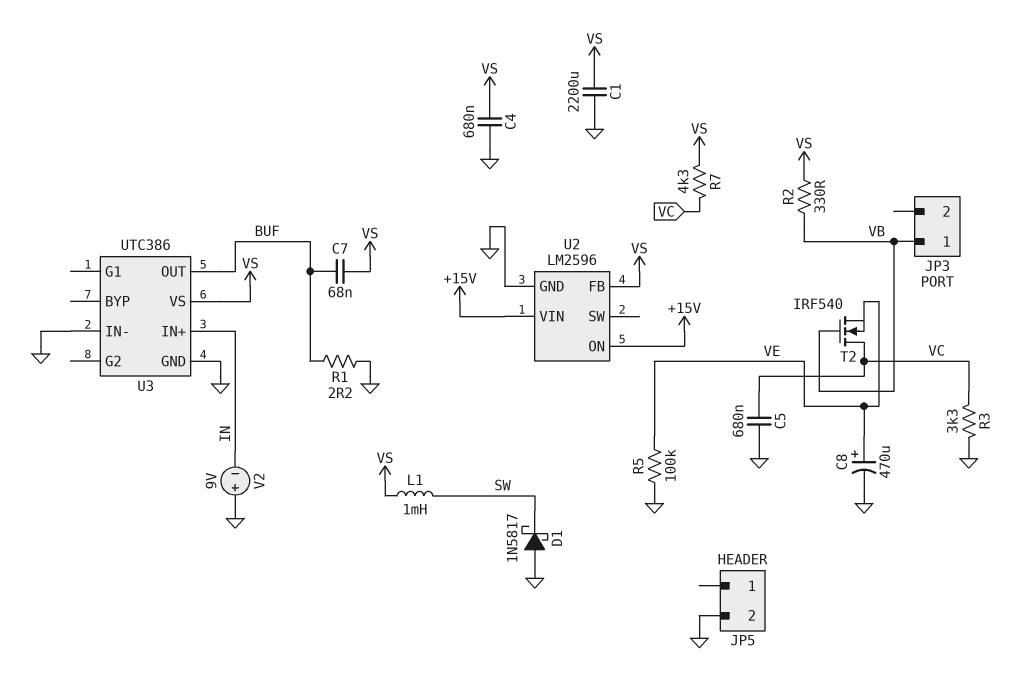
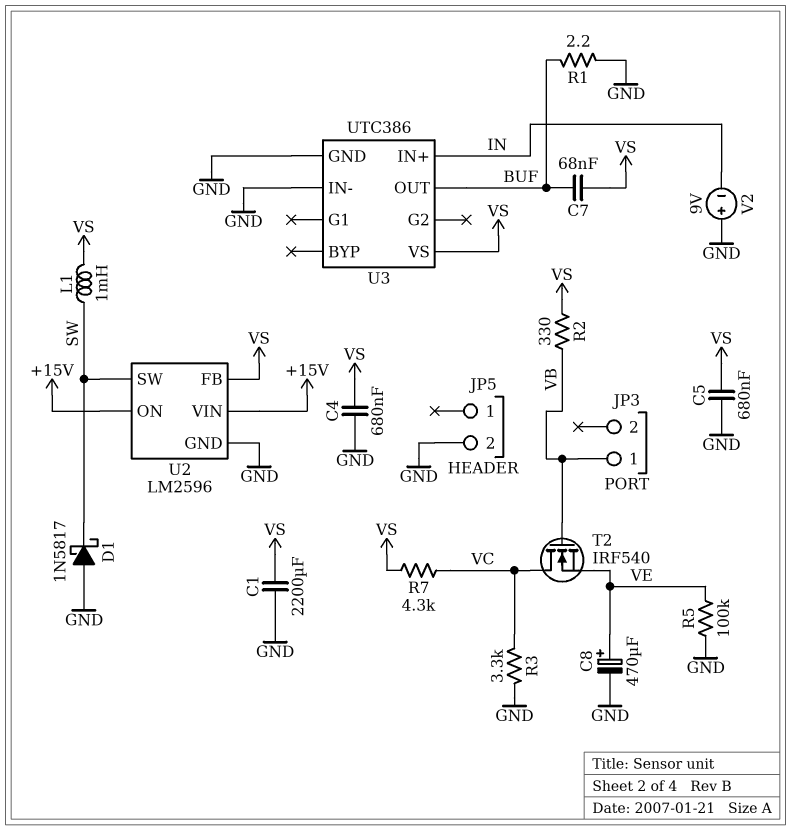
C5: 680nF (GND, VC) -> 680nF (GND, VS)
U2 pin SW: none -> SW

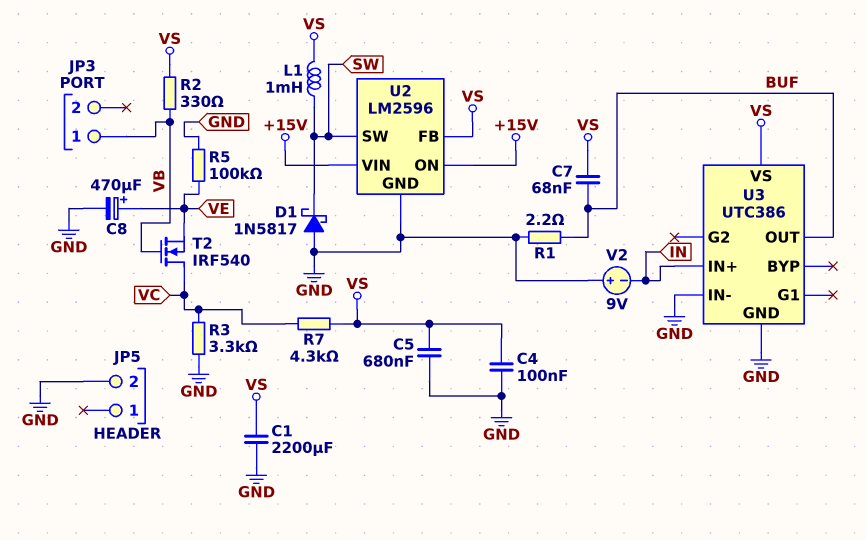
C4: 680nF (GND, VS) -> 100nF (GND, VS)

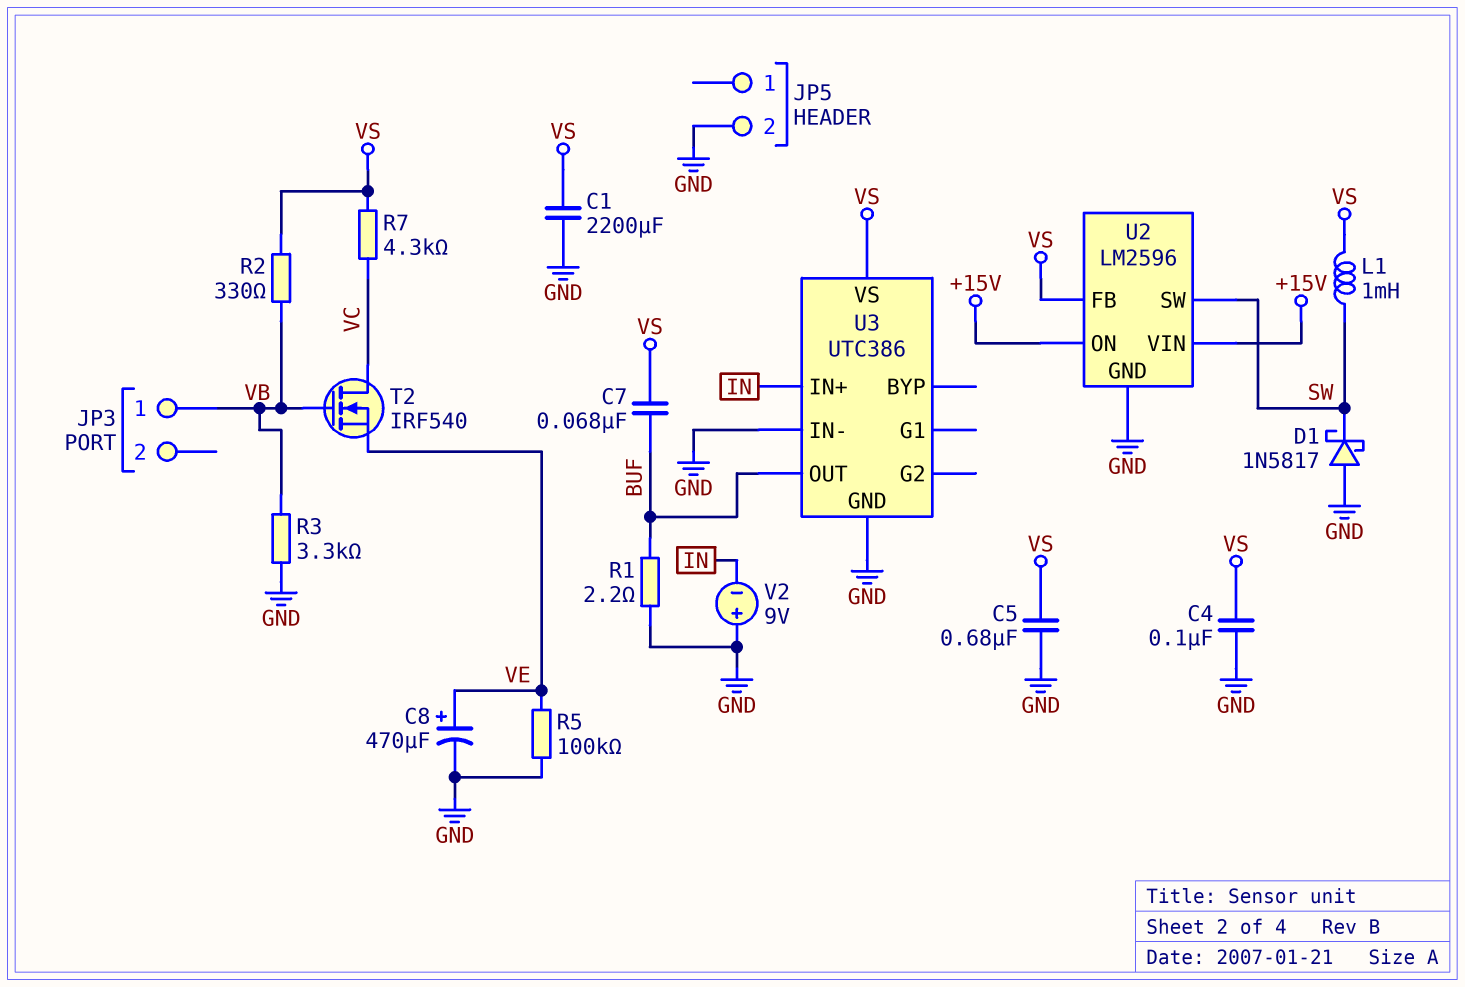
R3: 3.3k (GND, VC) -> 3.3k (GND, VB)

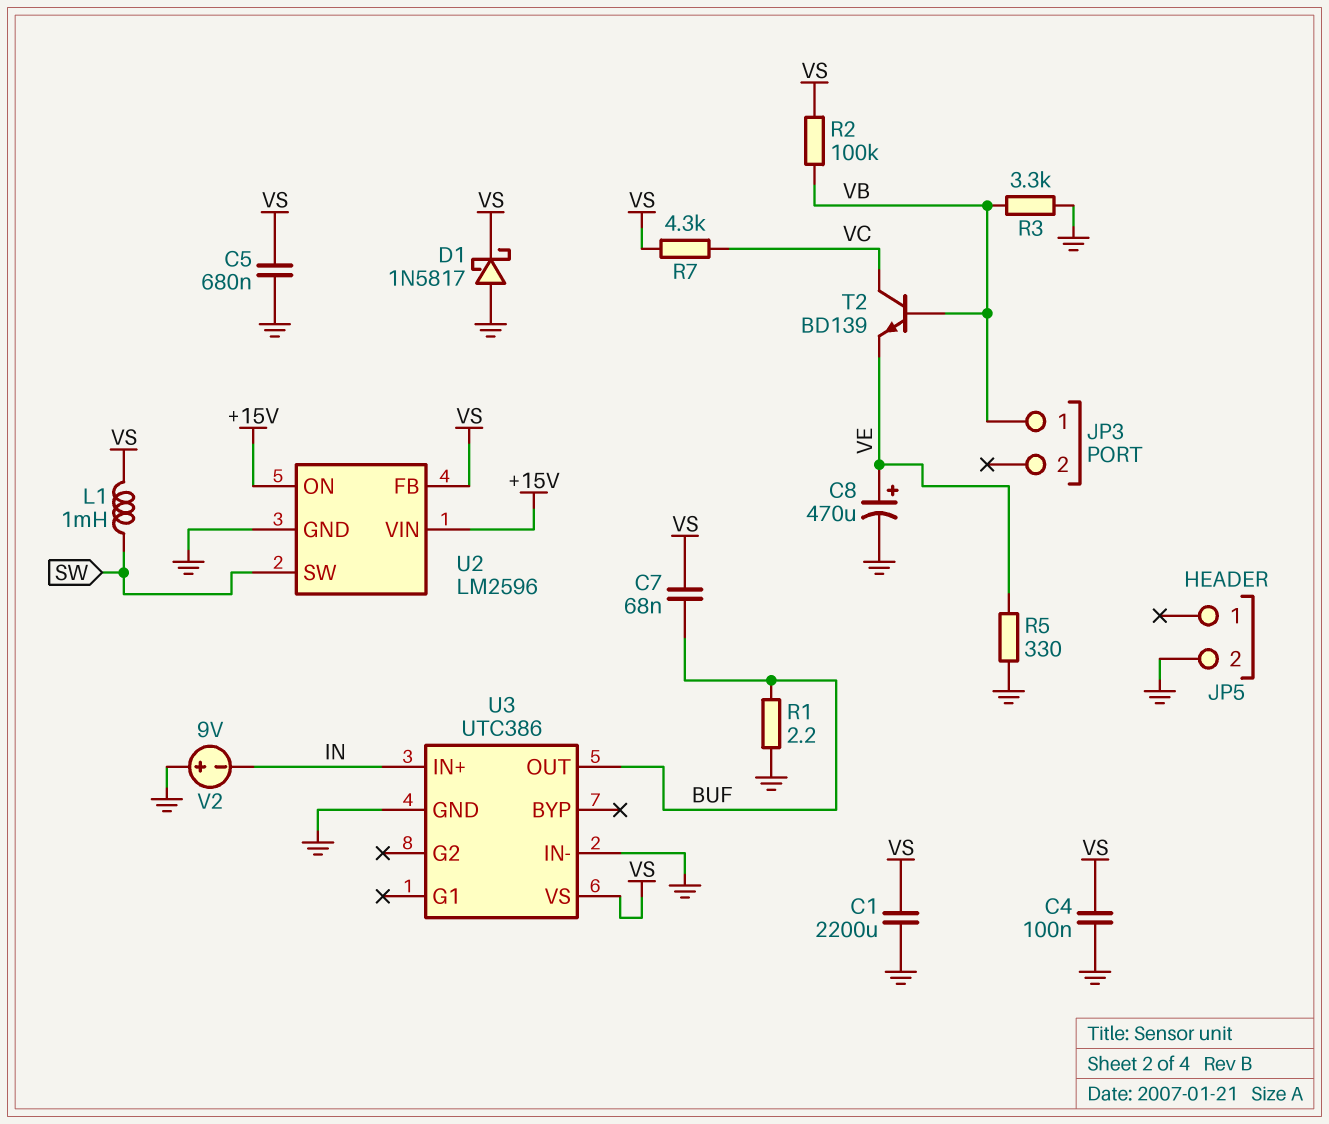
D1: schottky 1N5817 (A GND, K SW) -> schottky 1N5817 (A GND, K VS)
R2: 330 (VB, VS) -> 100k (VB, VS)
R5: 100k (GND, VE) -> 330 (GND, VE)
T2: NMOS IRF540 (G VB, D VC, S VE) -> NPN BD139 (B VB, C VC, E VE)

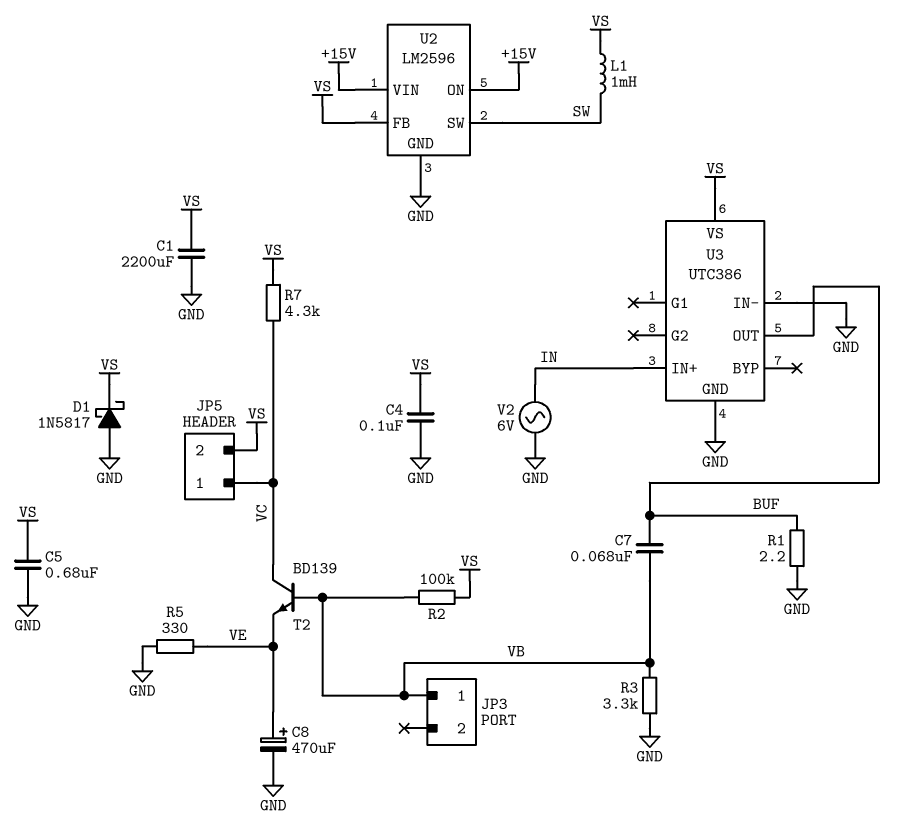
C7: 68nF (BUF, VS) -> 68nF (BUF, VB)
JP5 pin 1: none -> VC
JP5 pin 2: GND -> VS
V2: 9V (plus GND, minus IN) -> AC 6V (GND, IN)

